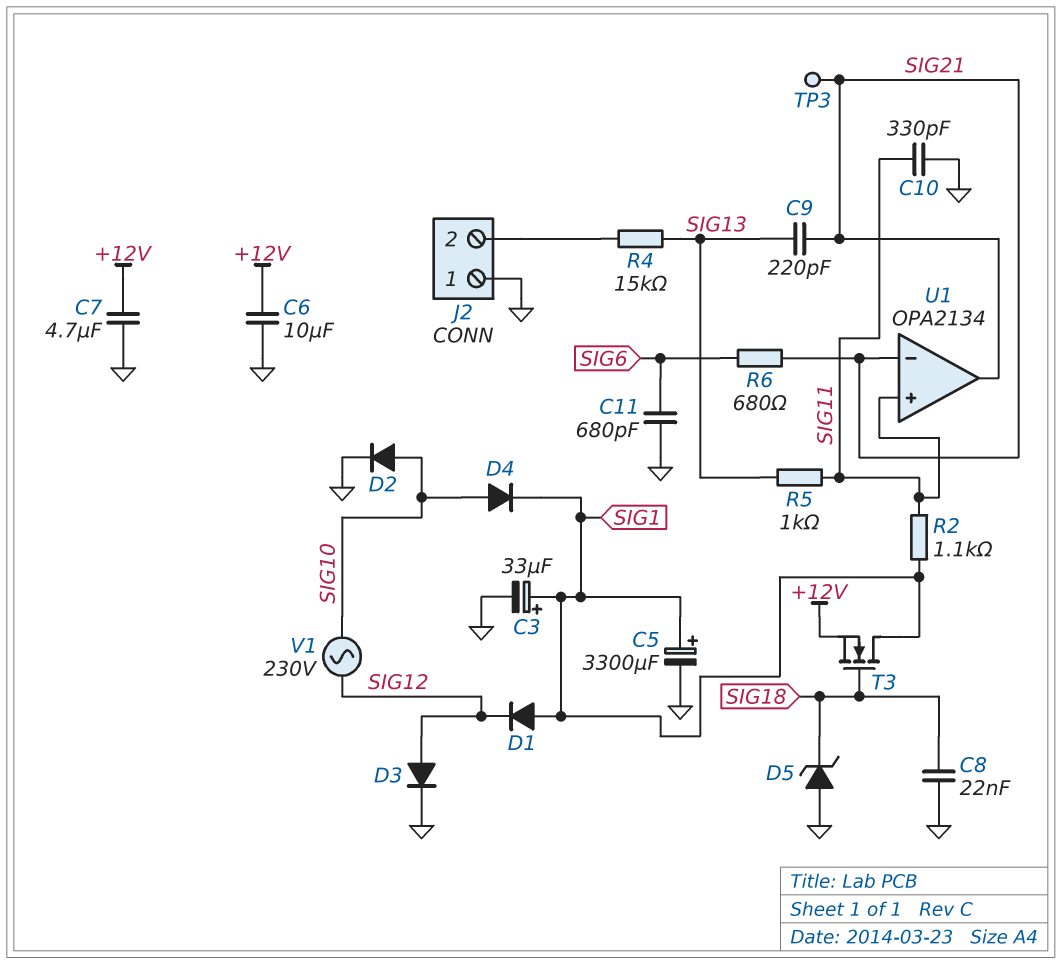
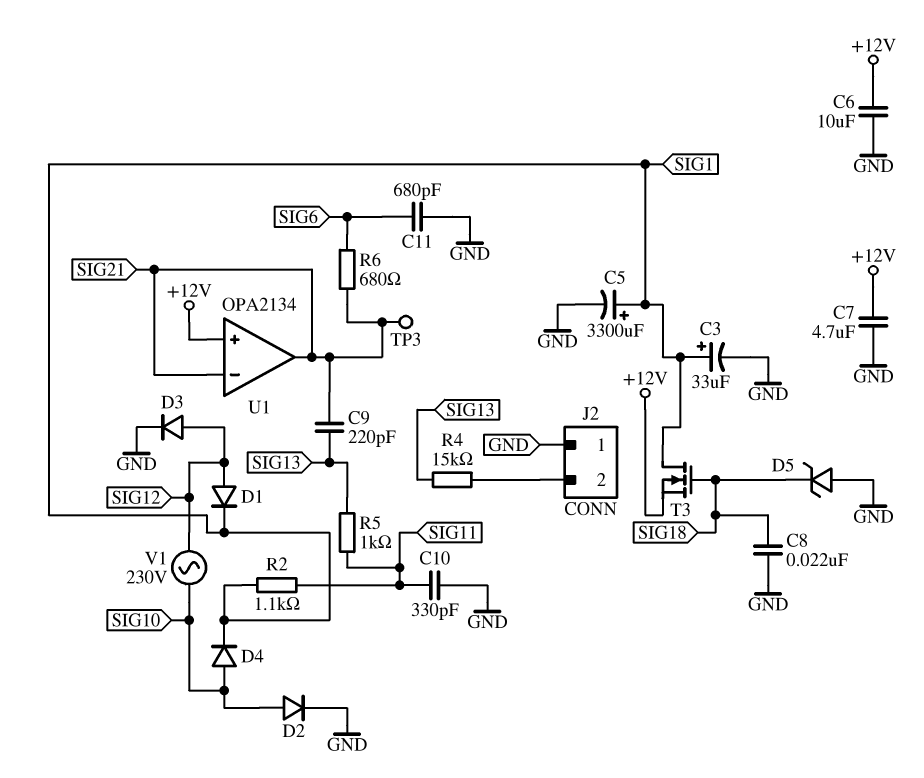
D1: diode (A SIG1, K SIG12) -> diode (A SIG12, K SIG1)
U1 pin in+: SIG11 -> +12V

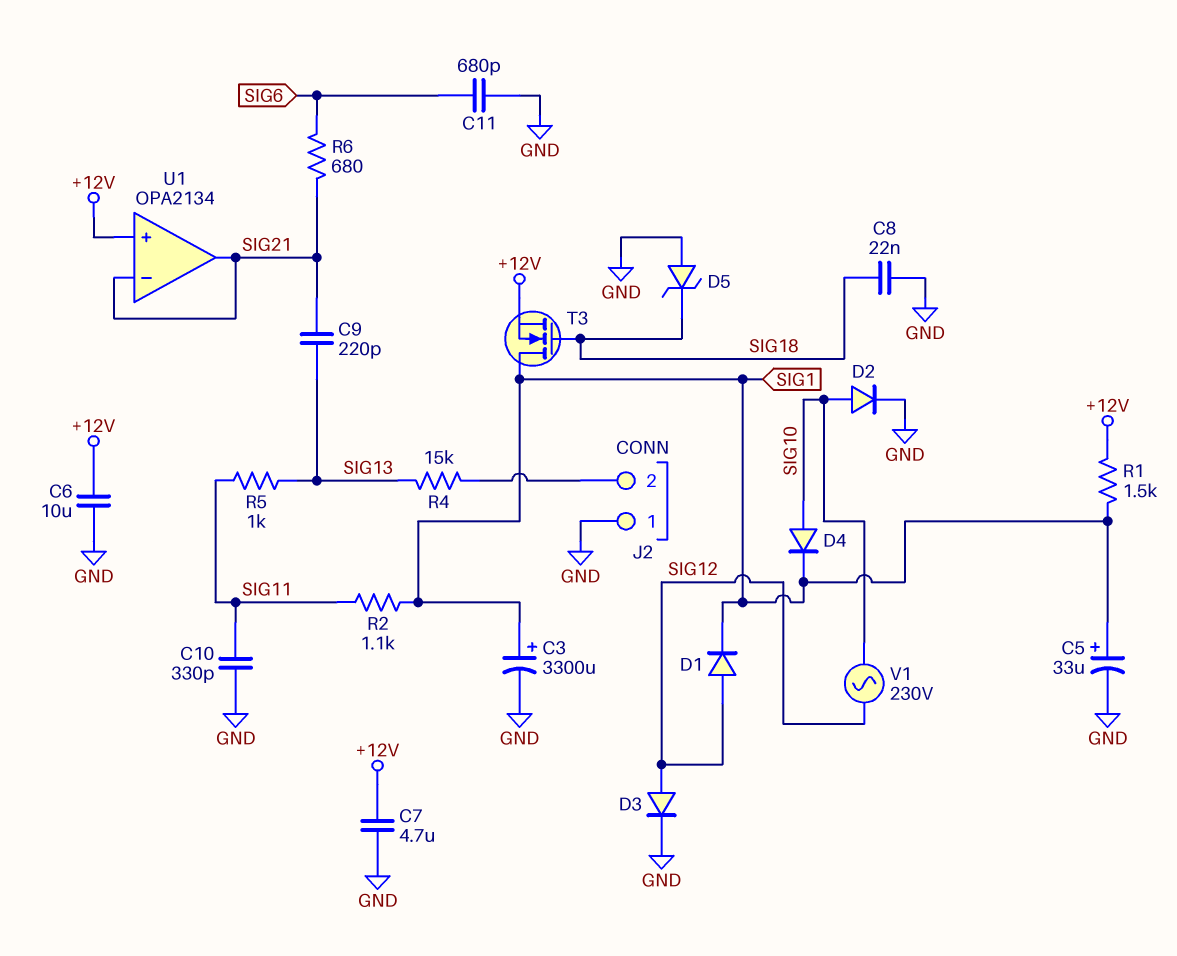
C3: 33uF (plus SIG1, minus GND) -> 3300uF (plus SIG1, minus GND)
C5: 3300uF (plus SIG1, minus GND) -> 33uF (plus SIG1, minus GND)
R1: none -> 1.5k (+12V, SIG1)
TP3: test point (SIG21) -> none

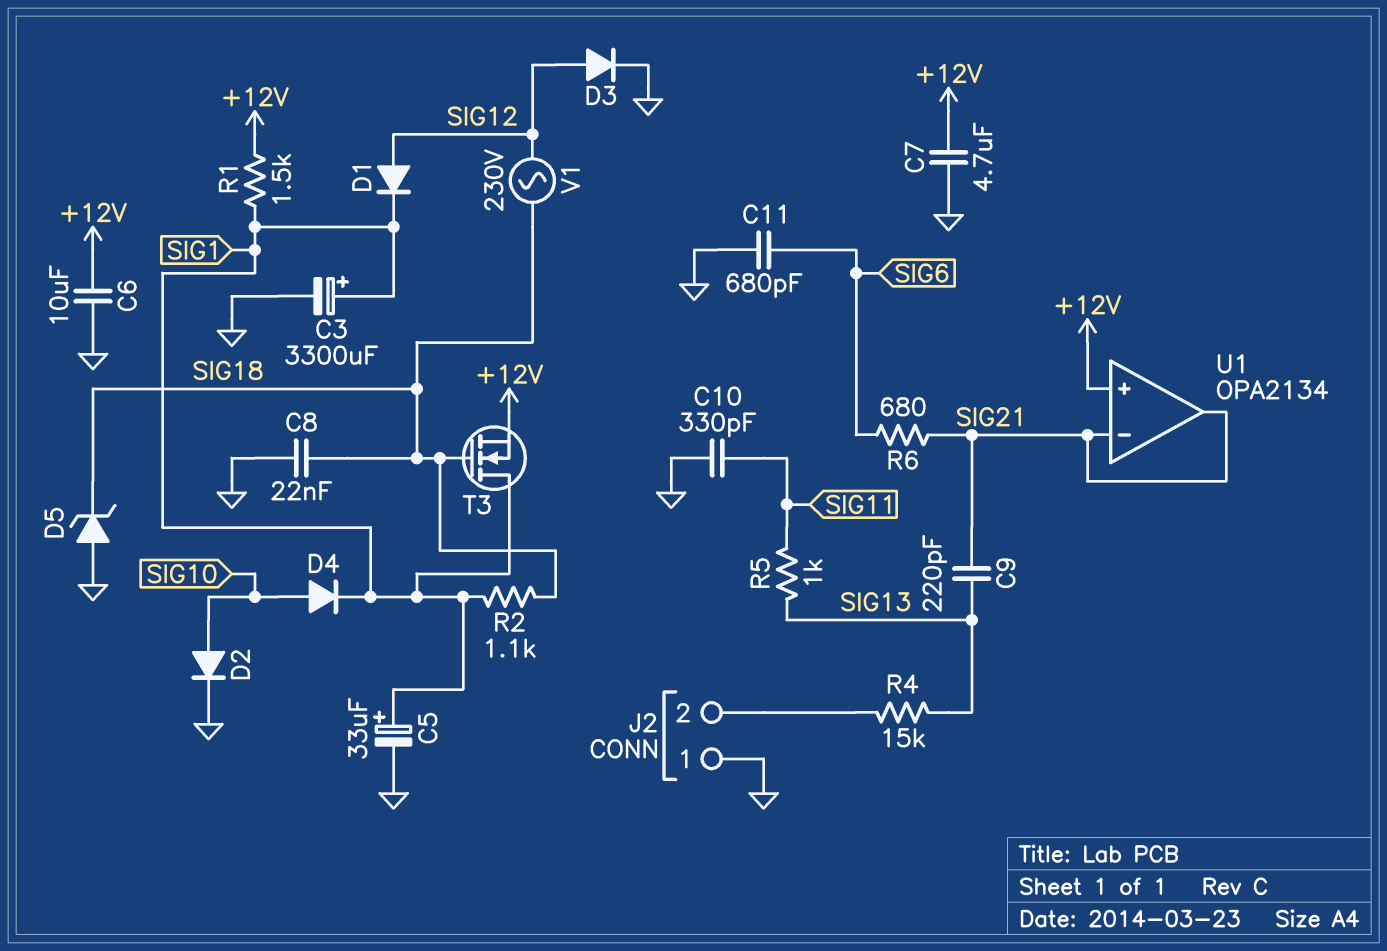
R2: 1.1k (SIG1, SIG11) -> 1.1k (SIG1, SIG18)
V1: AC 230V (SIG10, SIG12) -> AC 230V (SIG12, SIG18)

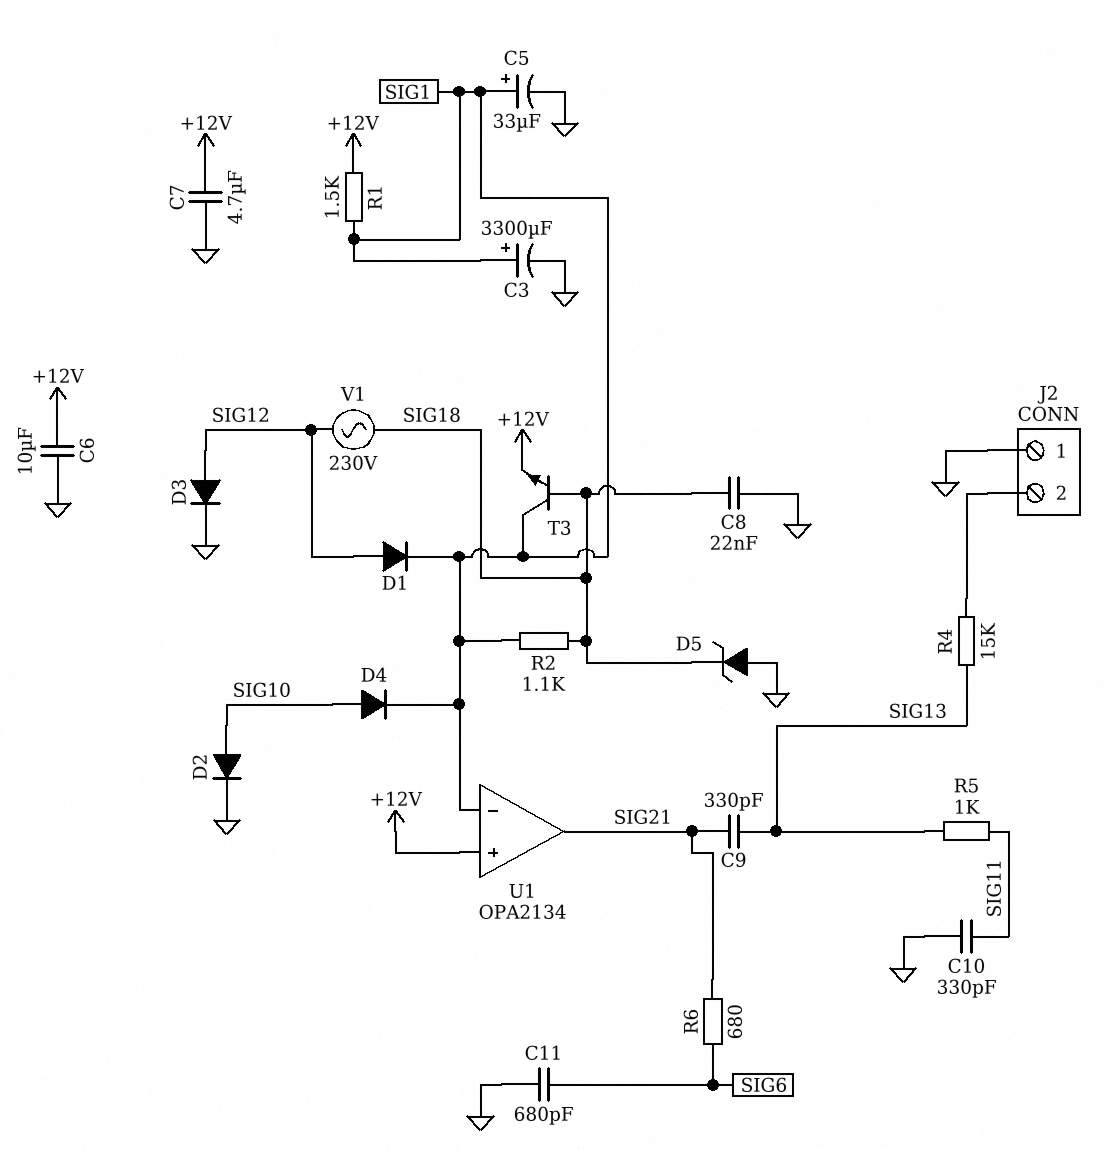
C9: 220pF (SIG13, SIG21) -> 330pF (SIG13, SIG21)
T3: NMOS (G SIG18, D SIG1, S +12V) -> NPN (B SIG18, C SIG1, E +12V)
U1 pin in-: SIG21 -> SIG1

